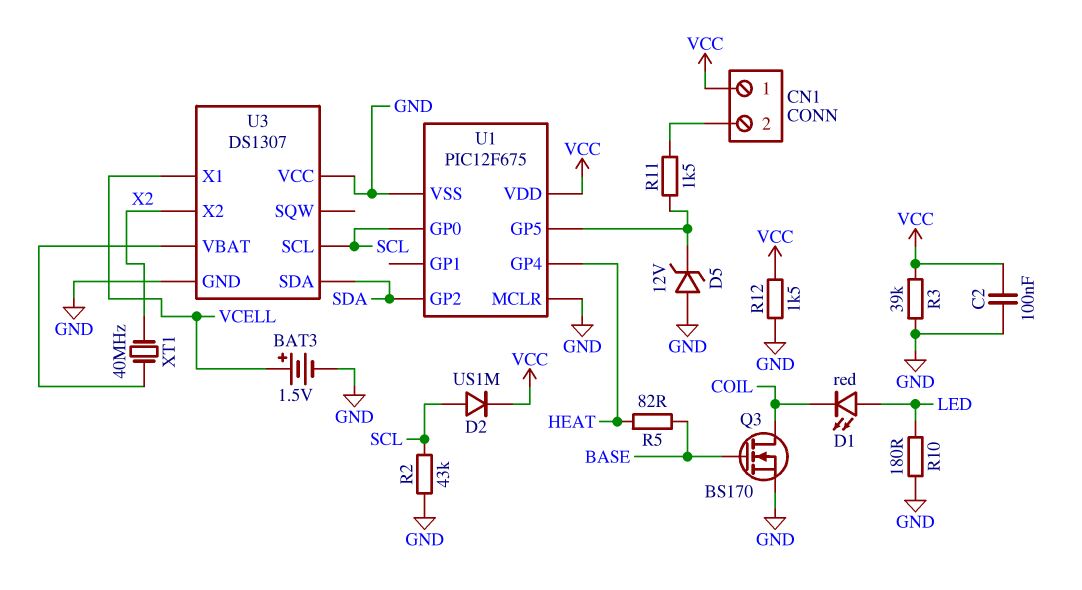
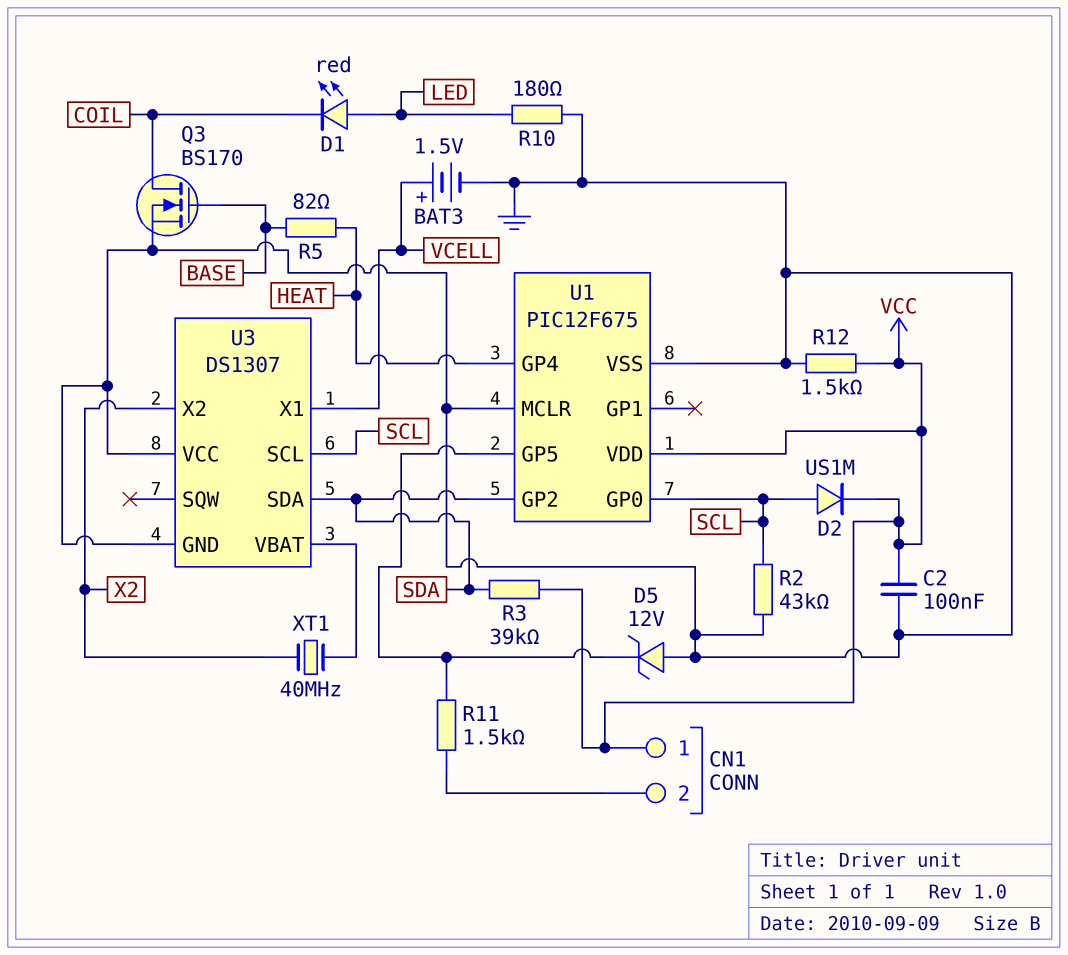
R3: 39k (GND, VCC) -> 39k (SDA, VCC)

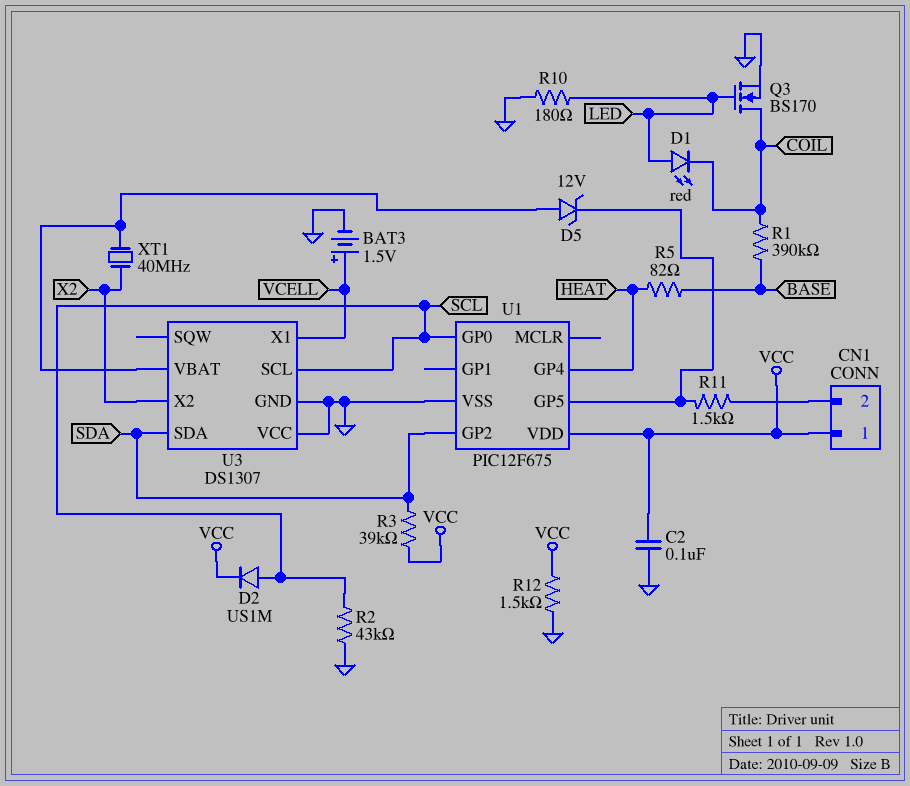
D5: zener 12V (A GND, K U1/GP5) -> zener 12V (A U3/VBAT, K U1/GP5)
Q3: NMOS BS170 (G BASE, D COIL, S GND) -> NMOS BS170 (G LED, D COIL, S GND)
R1: none -> 390k (BASE, COIL)
U1 pin MCLR: GND -> none

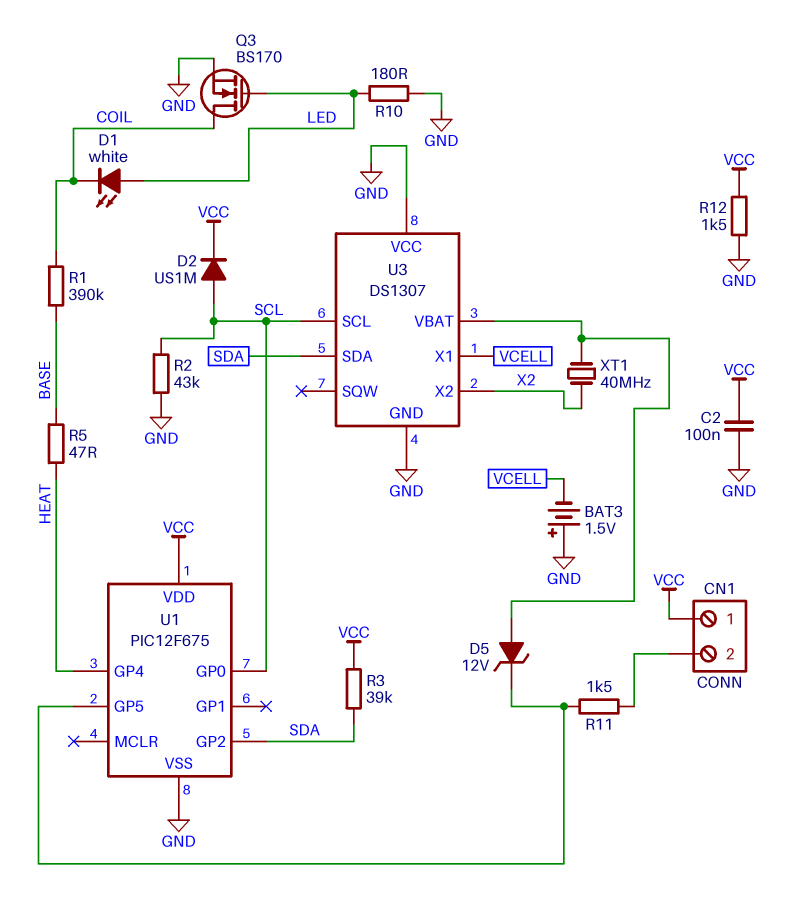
BAT3: 1.5V (plus VCELL, minus GND) -> 1.5V (plus GND, minus VCELL)
D1: LED red (A LED, K COIL) -> LED white (A LED, K COIL)
R5: 82 (BASE, HEAT) -> 47 (BASE, HEAT)

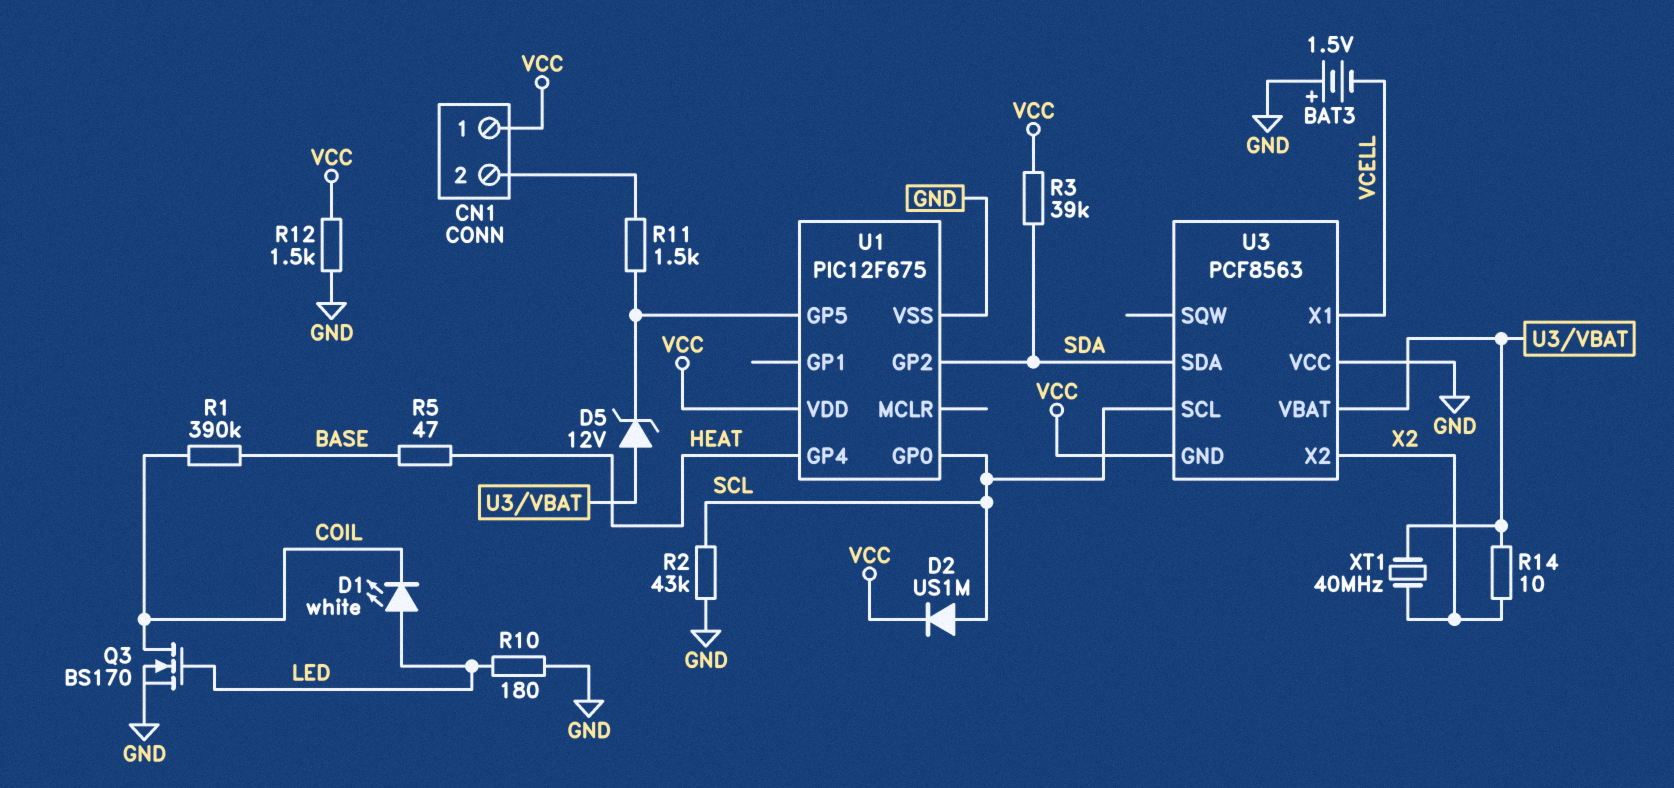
C2: 100nF (GND, VCC) -> none
R14: none -> 10 (U3/VBAT, X2)
U3: DS1307 -> PCF8563
U3 pin GND: GND -> VCC

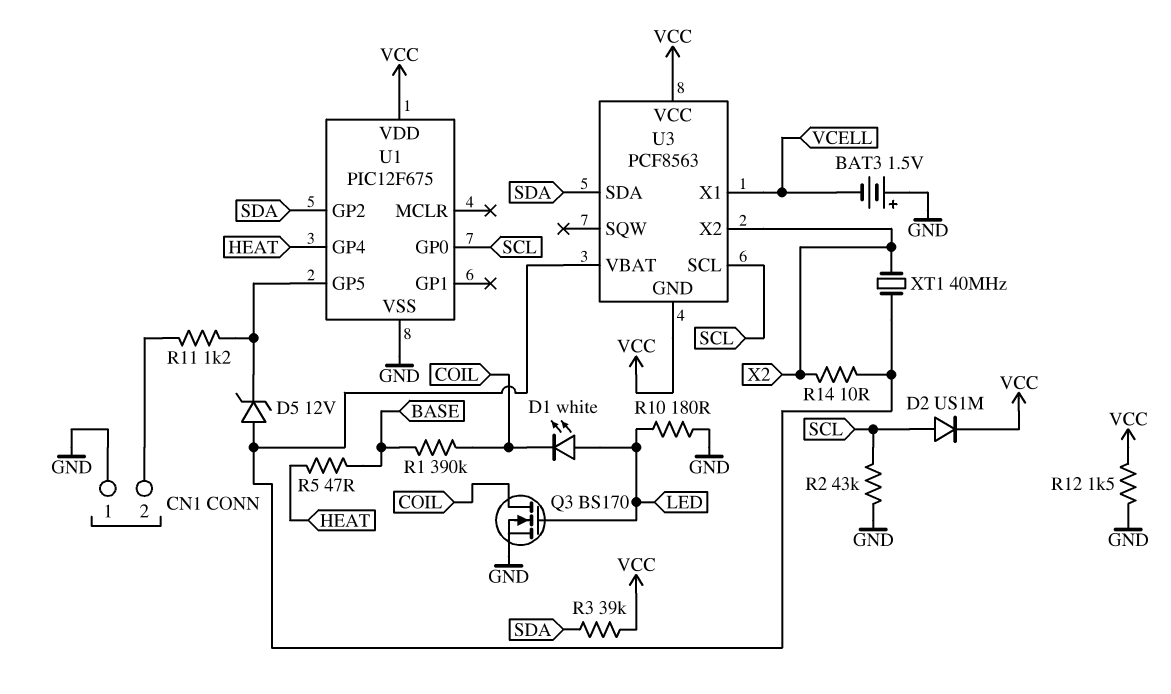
CN1 pin 1: VCC -> GND
R11: 1.5k (CN1/2, U1/GP5) -> 1.2k (CN1/2, U1/GP5)
U3 pin VCC: GND -> VCC

